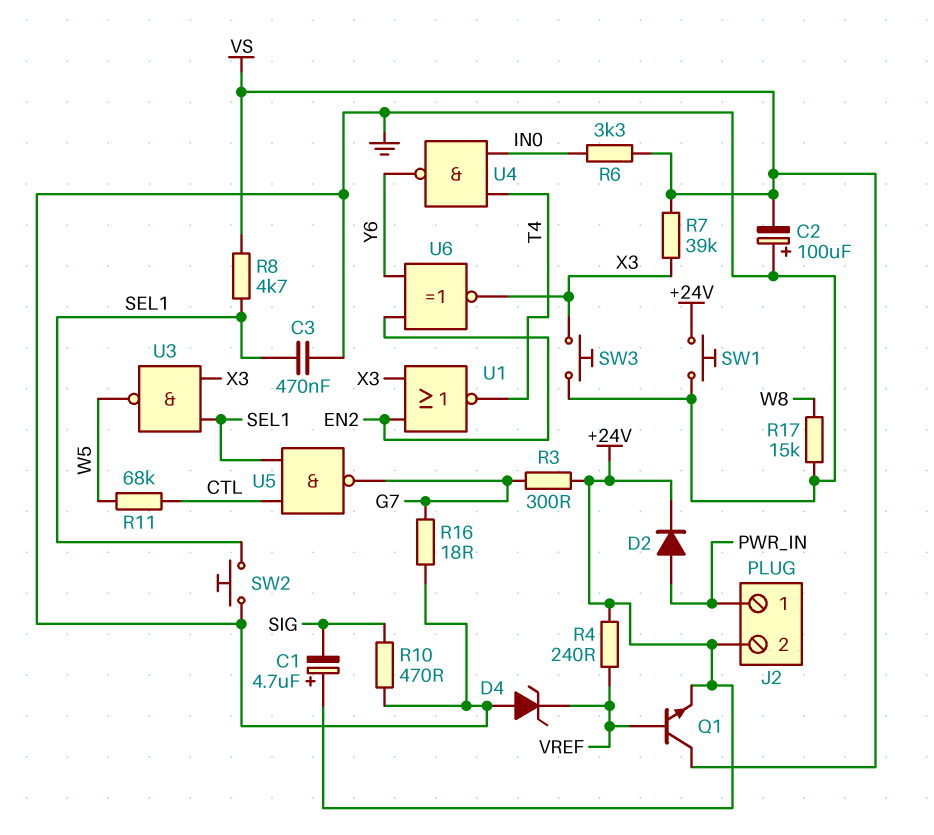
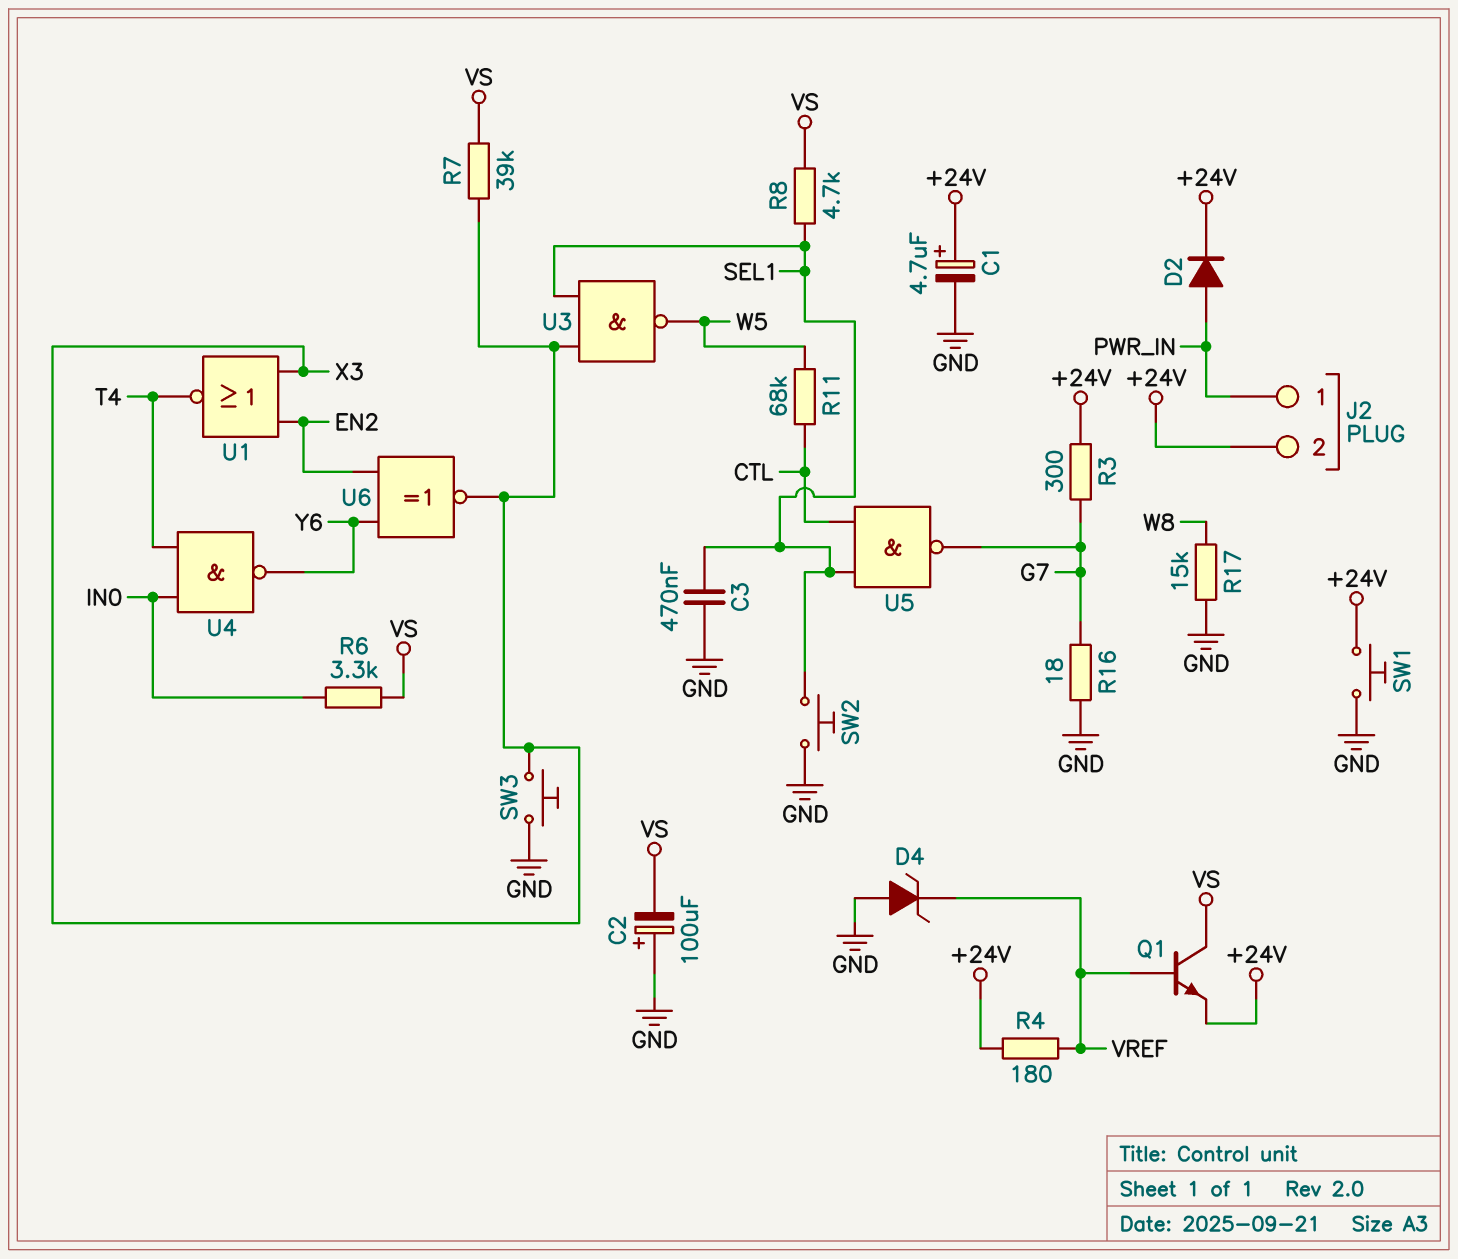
C1: 4.7uF (plus +24V, minus SIG) -> 4.7uF (plus +24V, minus GND)
R4: 240 (+24V, VREF) -> 180 (+24V, VREF)
R10: 470 (GND, SIG) -> none

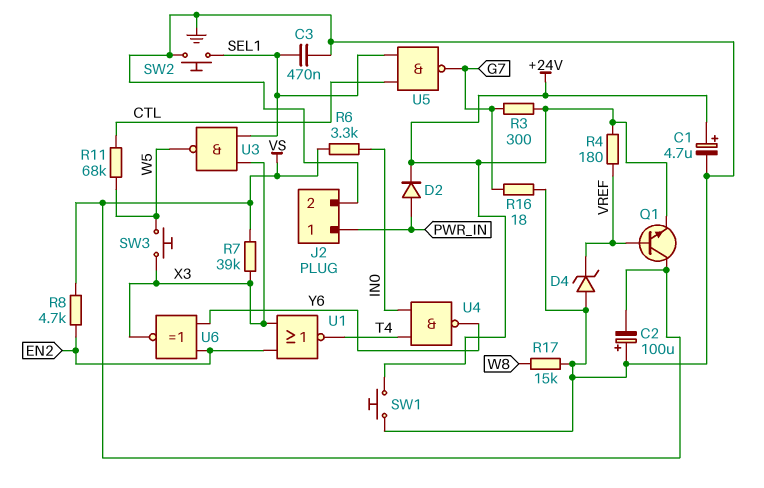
J2 pin 2: +24V -> GND
R8: 4.7k (SEL1, VS) -> 4.7k (EN2, VS)
SW3: button (GND, X3) -> button (W5, X3)

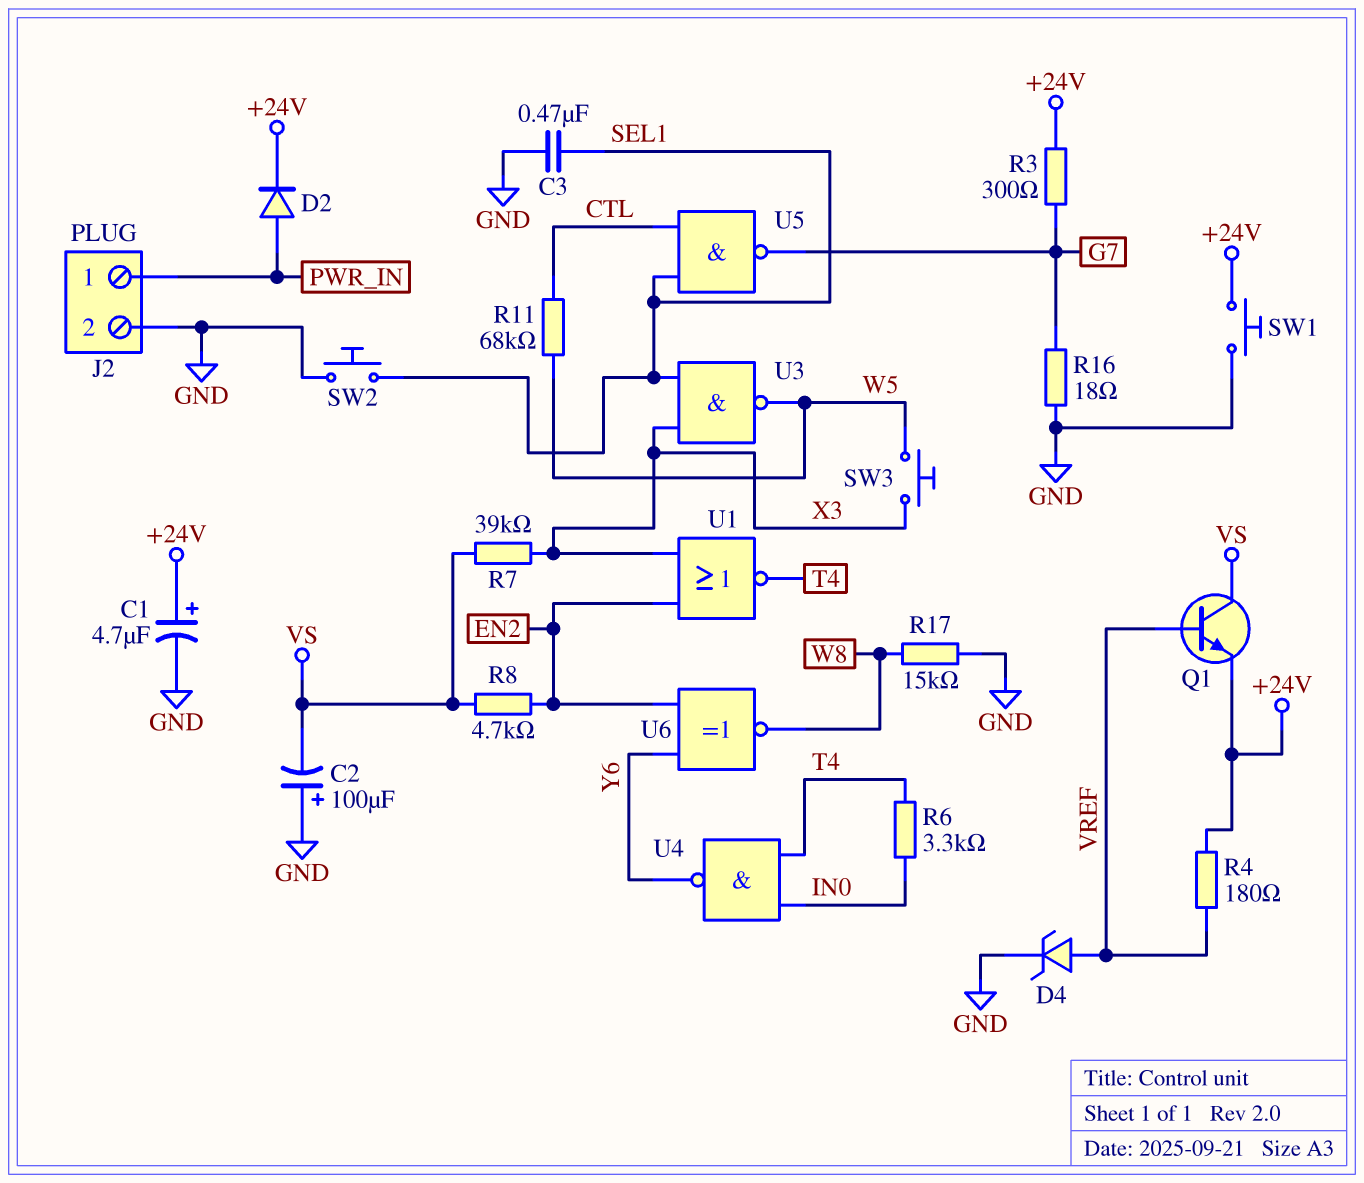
D4: zener (A GND, K VREF) -> zener (A VREF, K GND)
R6: 3.3k (IN0, VS) -> 3.3k (IN0, T4)
U6: XNOR (in EN2, in Y6, out X3) -> XNOR (in EN2, in Y6, out W8)

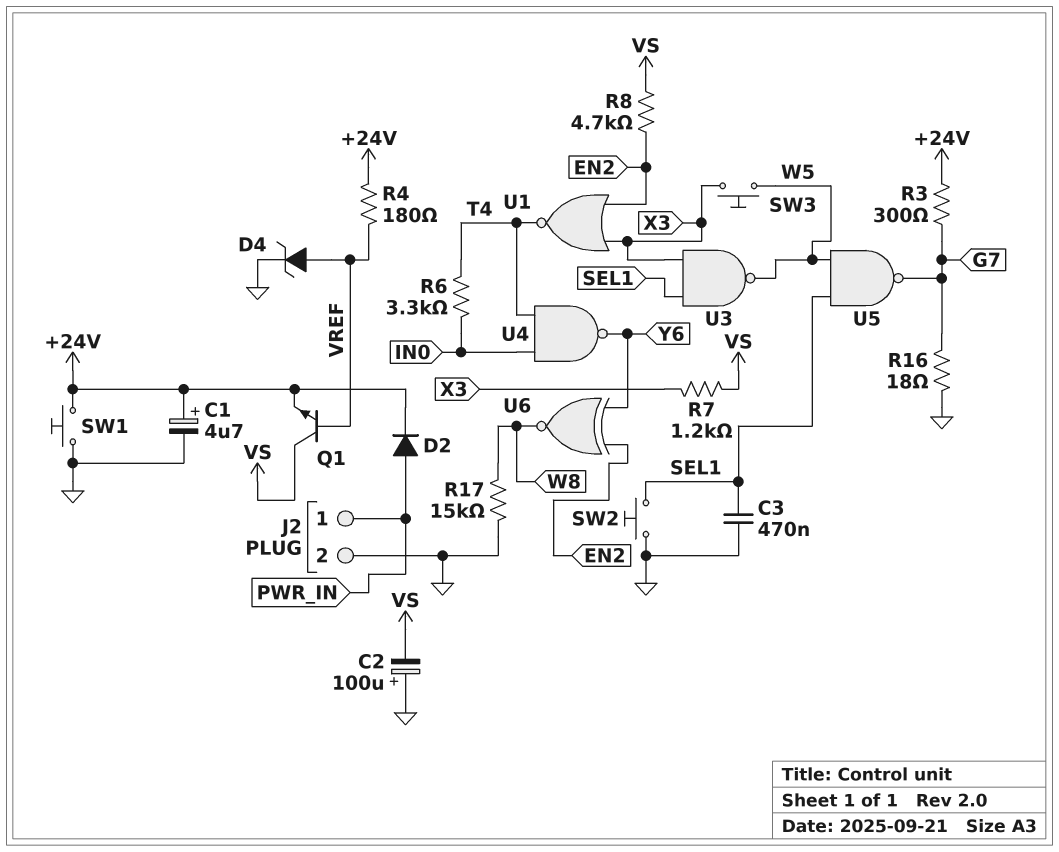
R7: 39k (VS, X3) -> 1.2k (VS, X3)
R11: 68k (CTL, W5) -> none
U5: NAND (in CTL, in SEL1, out G7) -> NAND (in SEL1, in W5, out G7)

